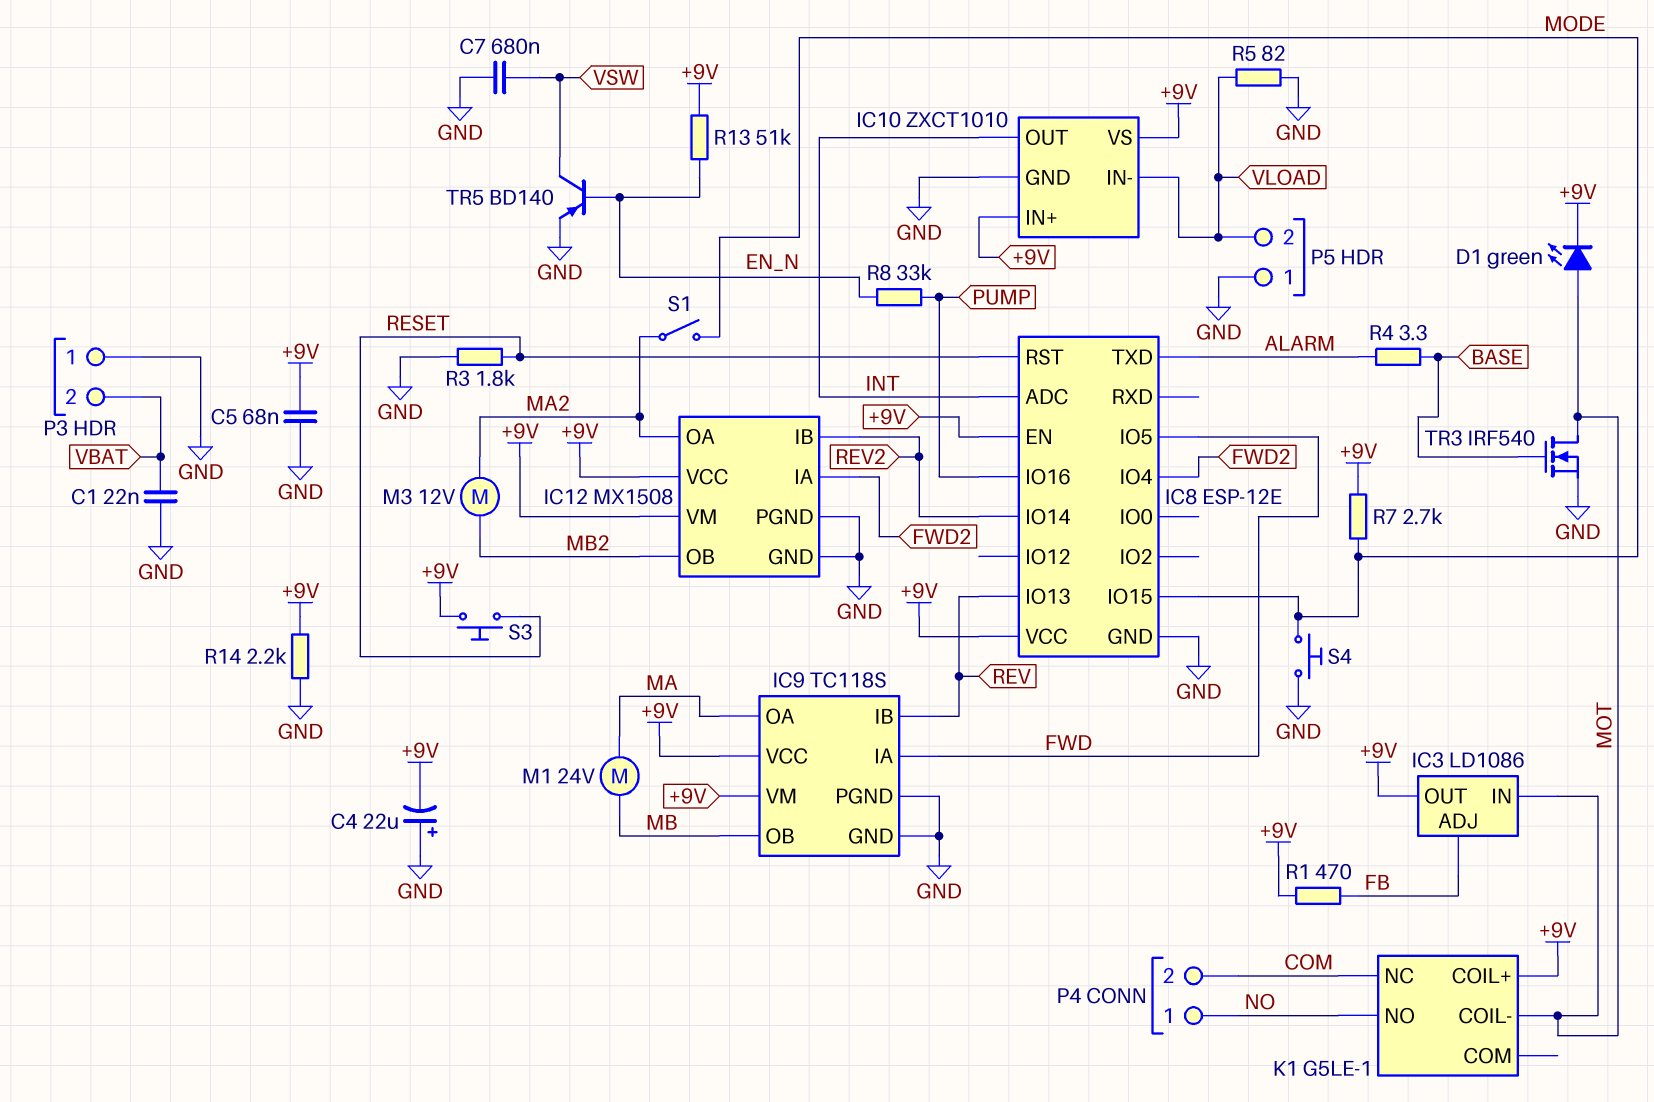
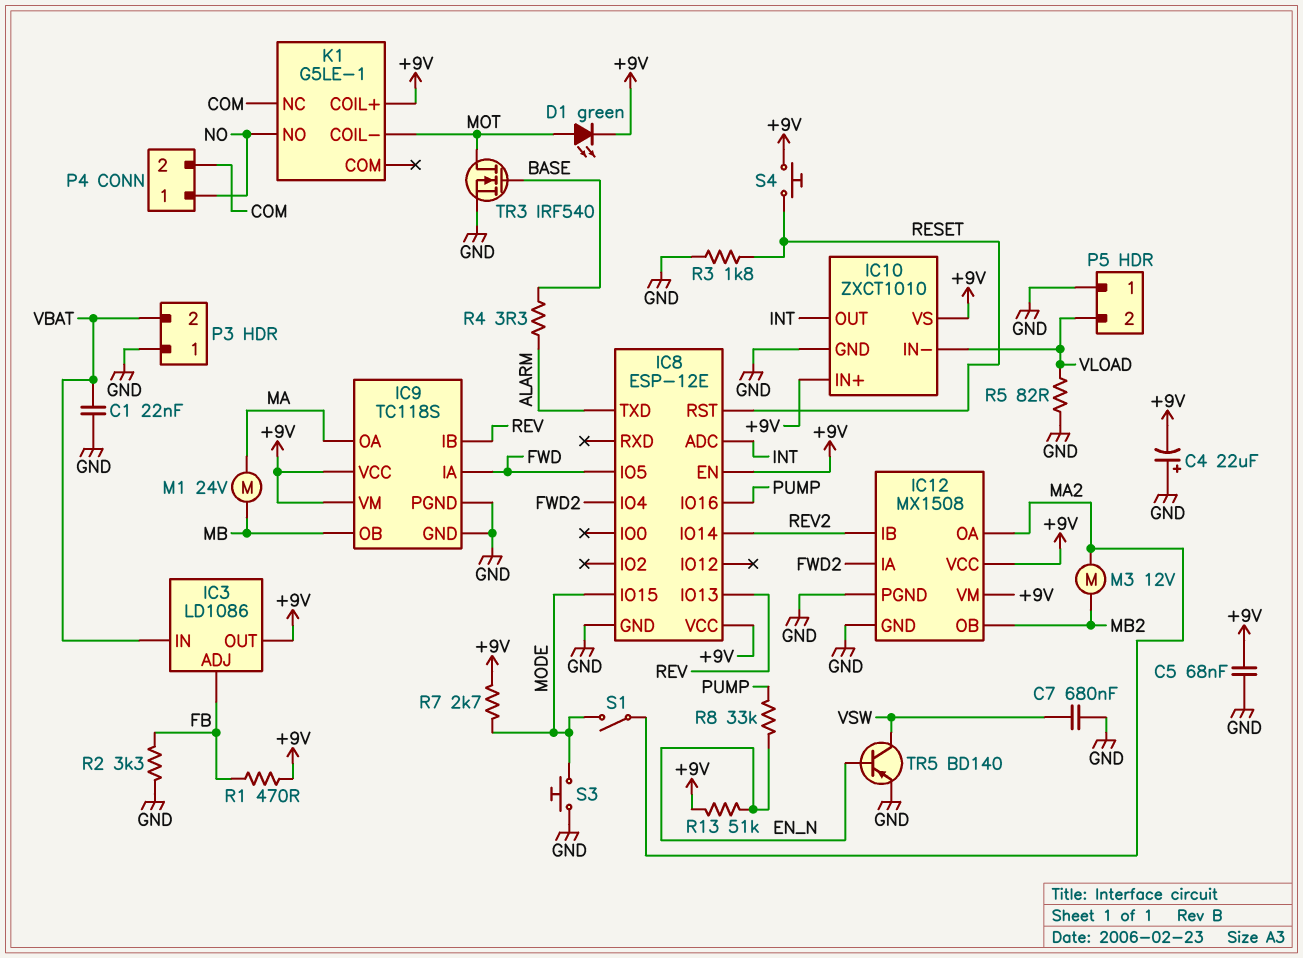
IC3 pin IN: MOT -> VBAT
R2: none -> 3.3k (FB, GND)
R14: 2.2k (+9V, GND) -> none
S3: button (+9V, RESET) -> button (GND, MODE)
S4: button (GND, MODE) -> button (+9V, RESET)

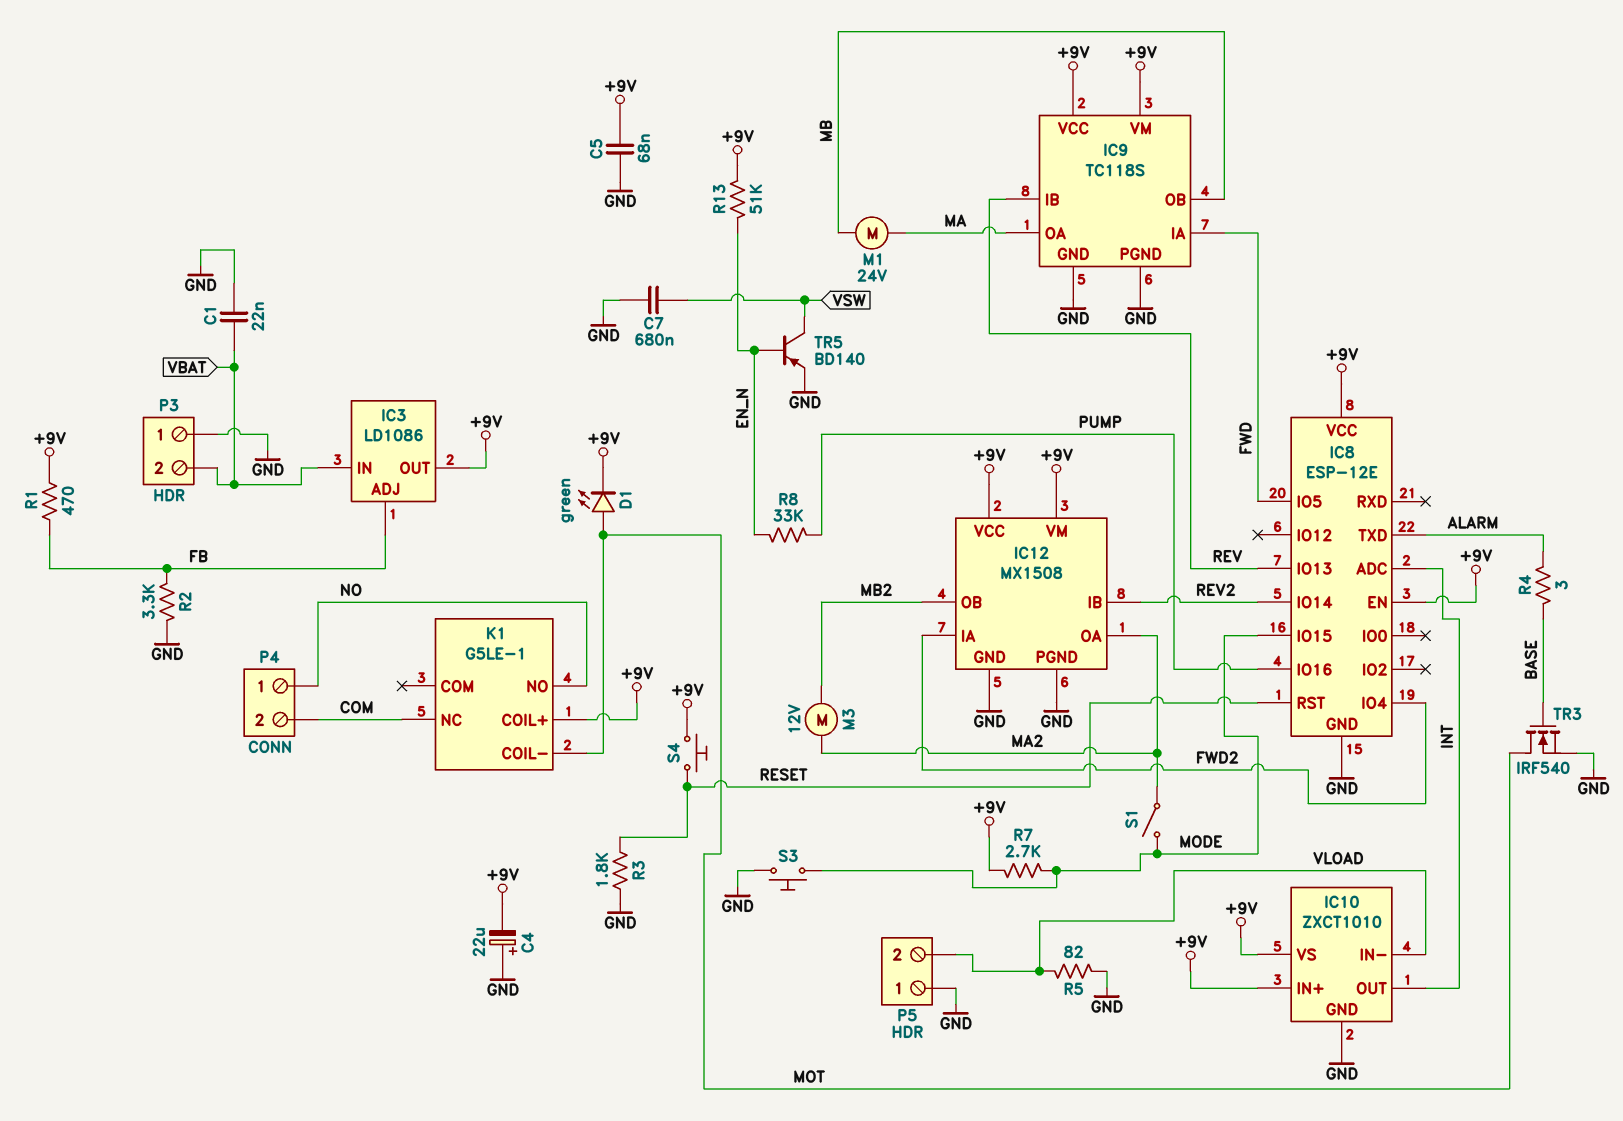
R4: 3.3 (ALARM, BASE) -> 3 (ALARM, BASE)

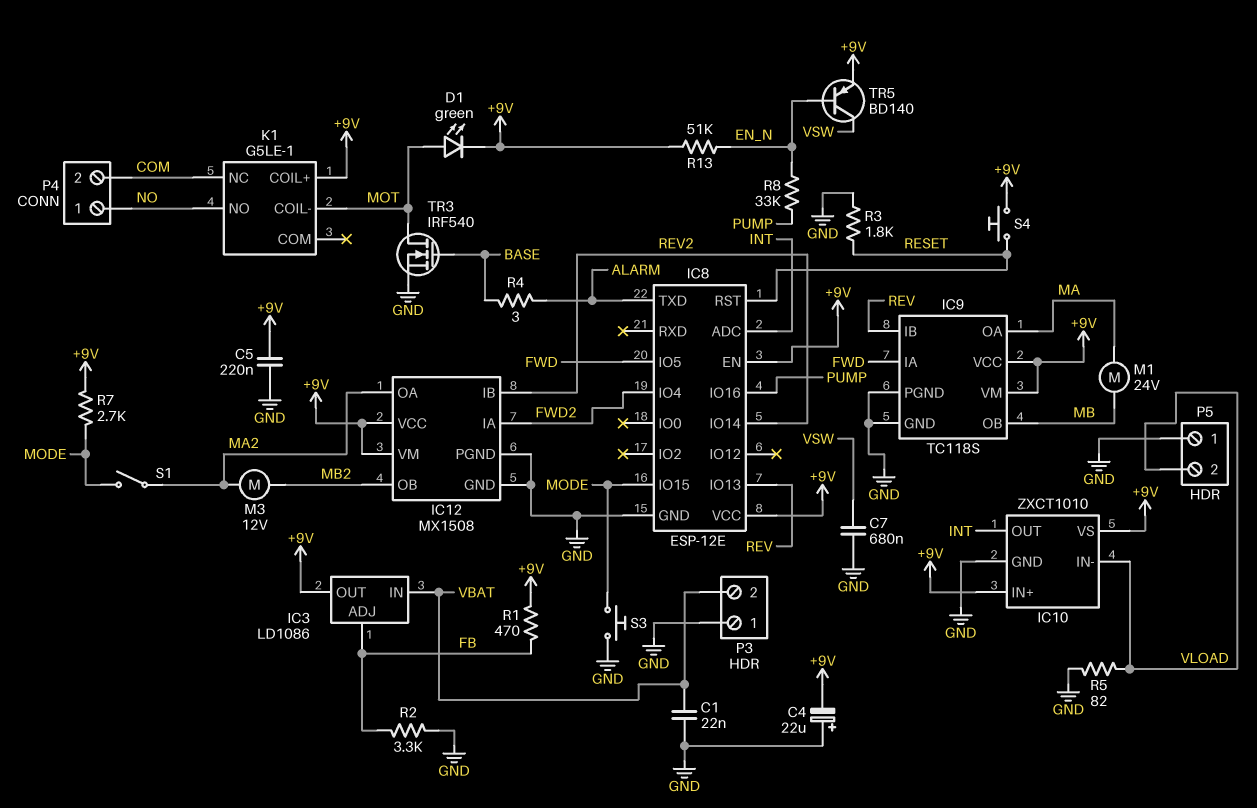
C5: 68nF (+9V, GND) -> 220nF (+9V, GND)
TR5: PNP BD140 (B EN_N, C VSW, E GND) -> PNP BD140 (B EN_N, C VSW, E +9V)

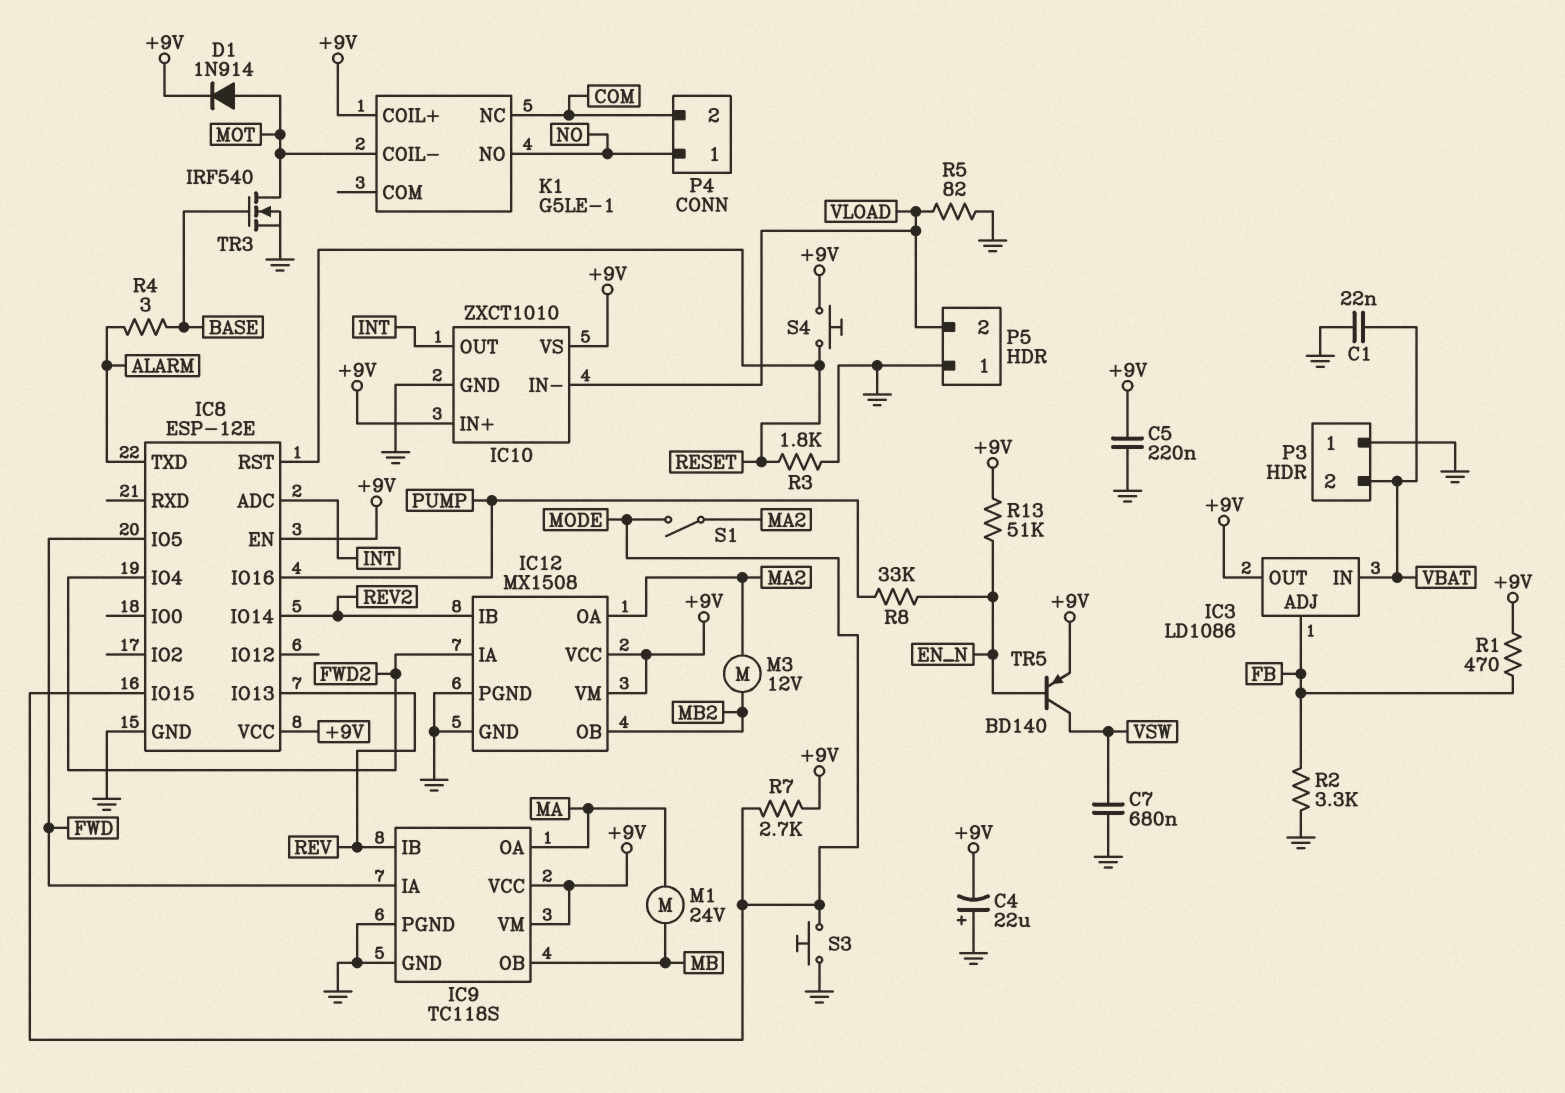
D1: LED green (A MOT, K +9V) -> diode 1N914 (A MOT, K +9V)

